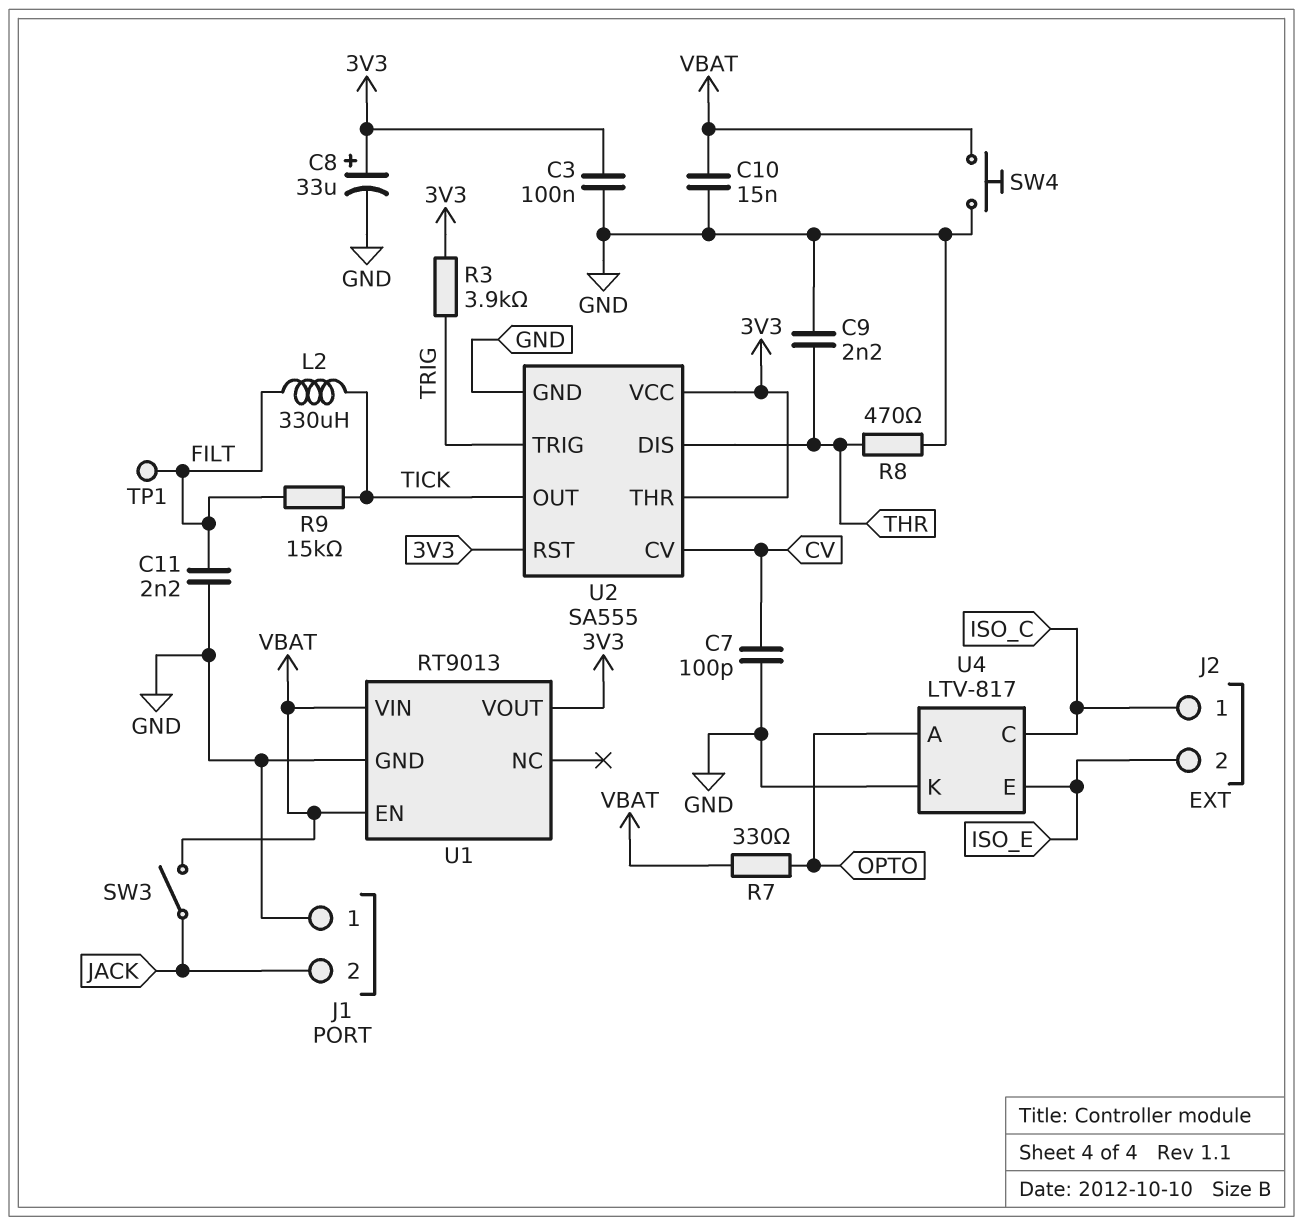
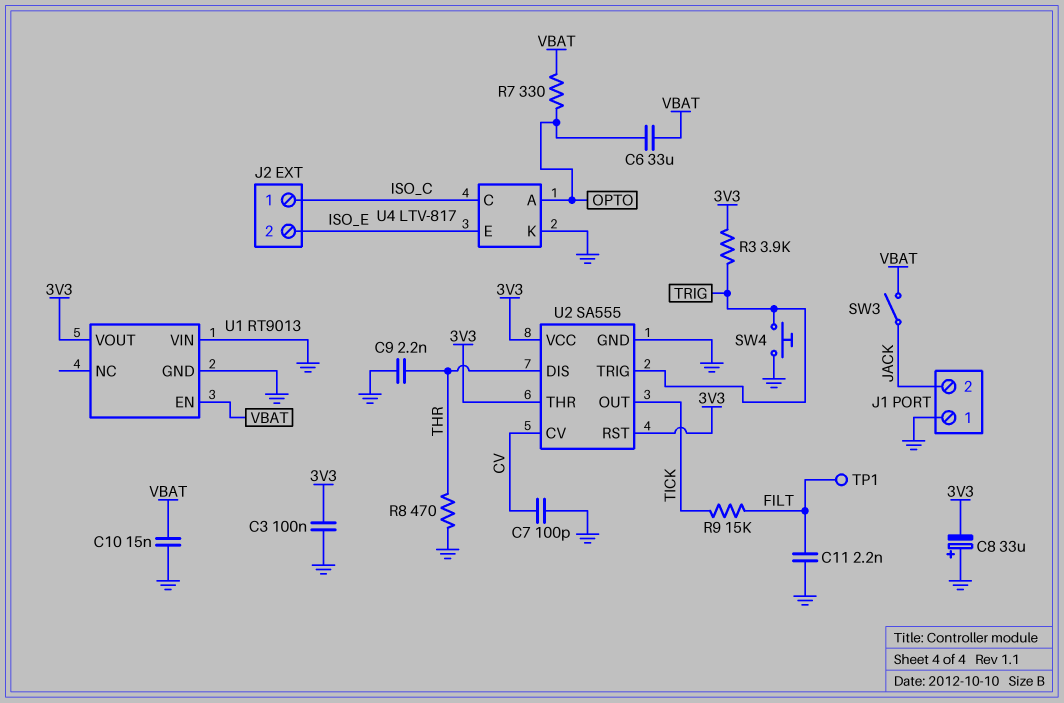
C6: none -> 33uF (OPTO, VBAT)
C8: 33uF (plus 3V3, minus GND) -> 33uF (plus GND, minus 3V3)
L2: 330uH (FILT, TICK) -> none
SW4: button (GND, VBAT) -> button (GND, TRIG)
U1 pin VIN: VBAT -> GND

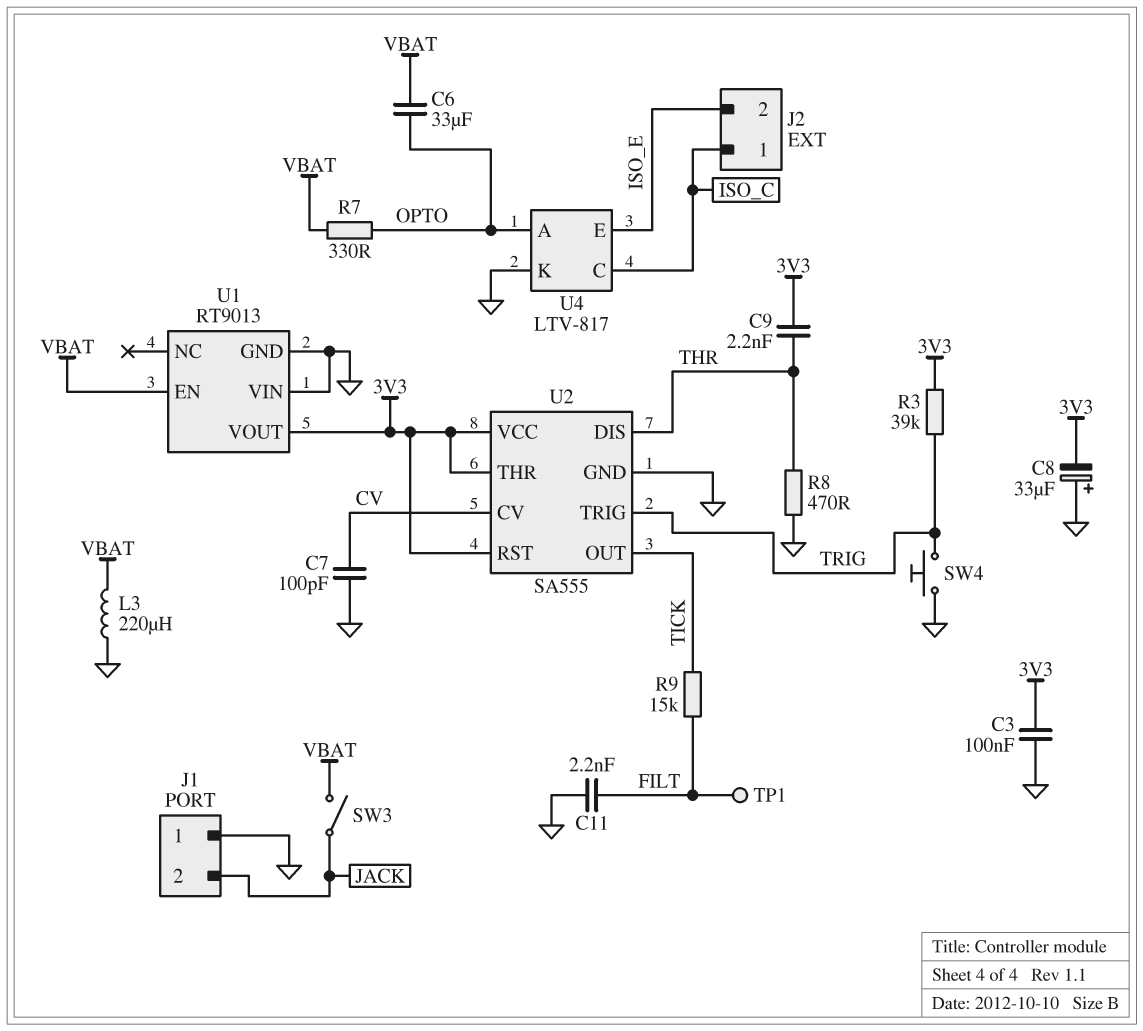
C9: 2.2nF (GND, THR) -> 2.2nF (3V3, THR)
C10: 15nF (GND, VBAT) -> none
L3: none -> 220uH (GND, VBAT)
R3: 3.9k (3V3, TRIG) -> 39k (3V3, TRIG)

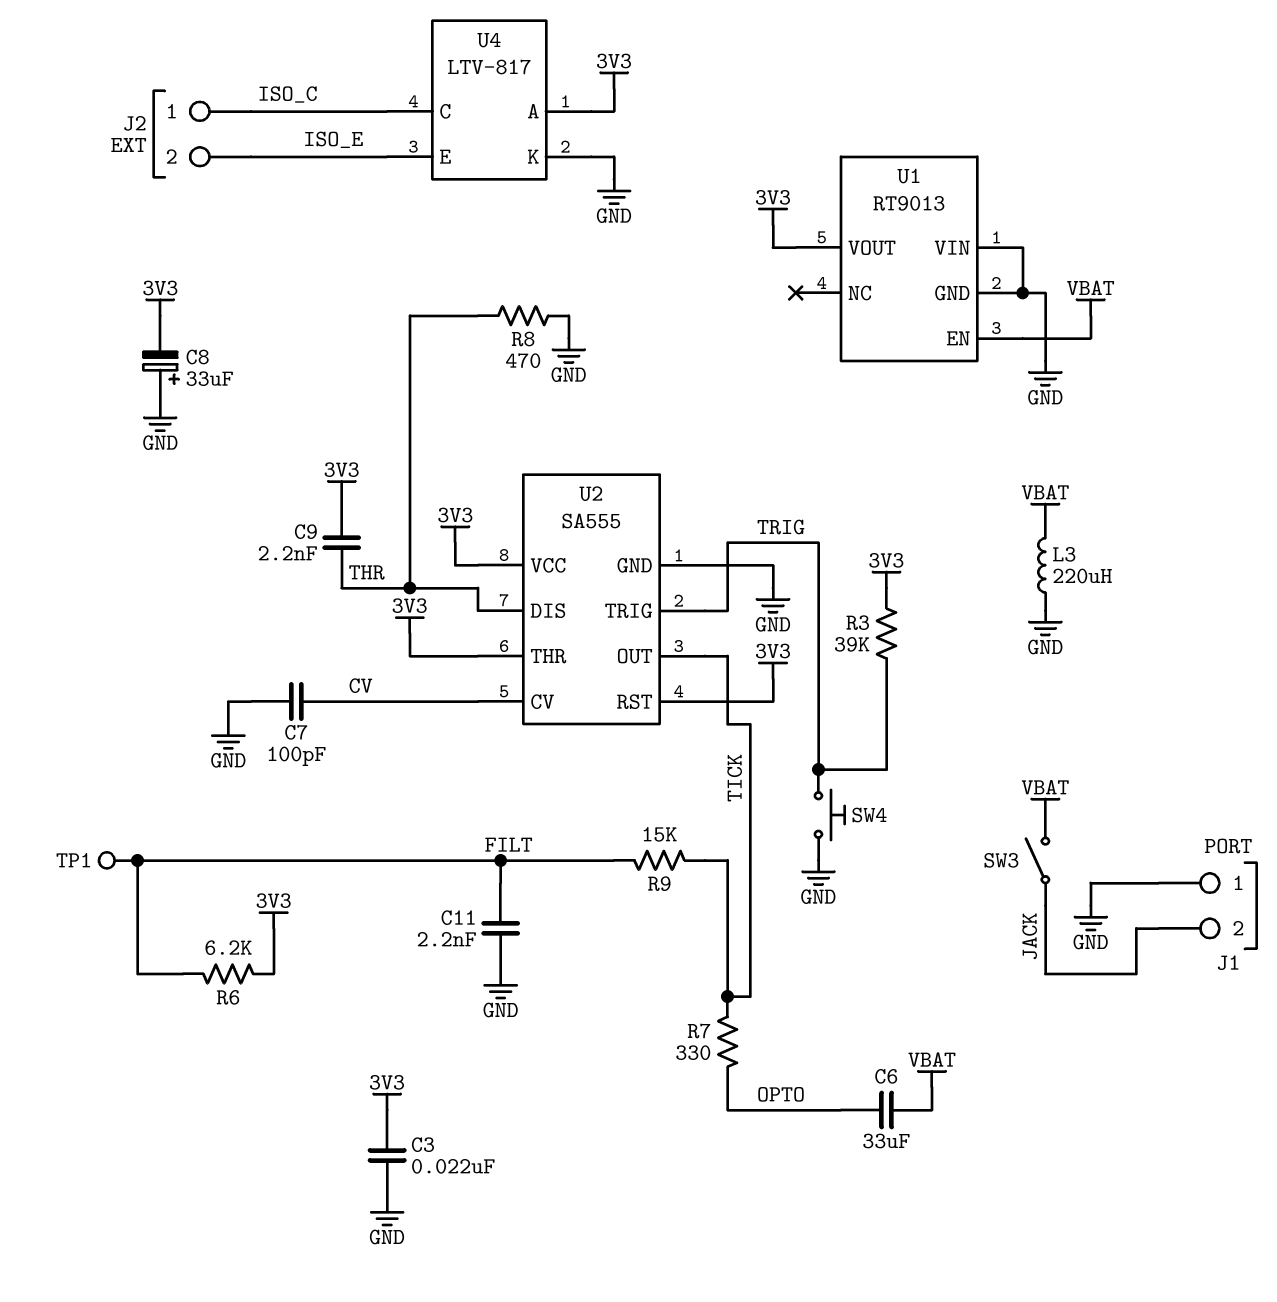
C3: 100nF (3V3, GND) -> 22nF (3V3, GND)
R6: none -> 6.2k (3V3, FILT)
R7: 330 (OPTO, VBAT) -> 330 (OPTO, TICK)
U4 pin A: OPTO -> 3V3

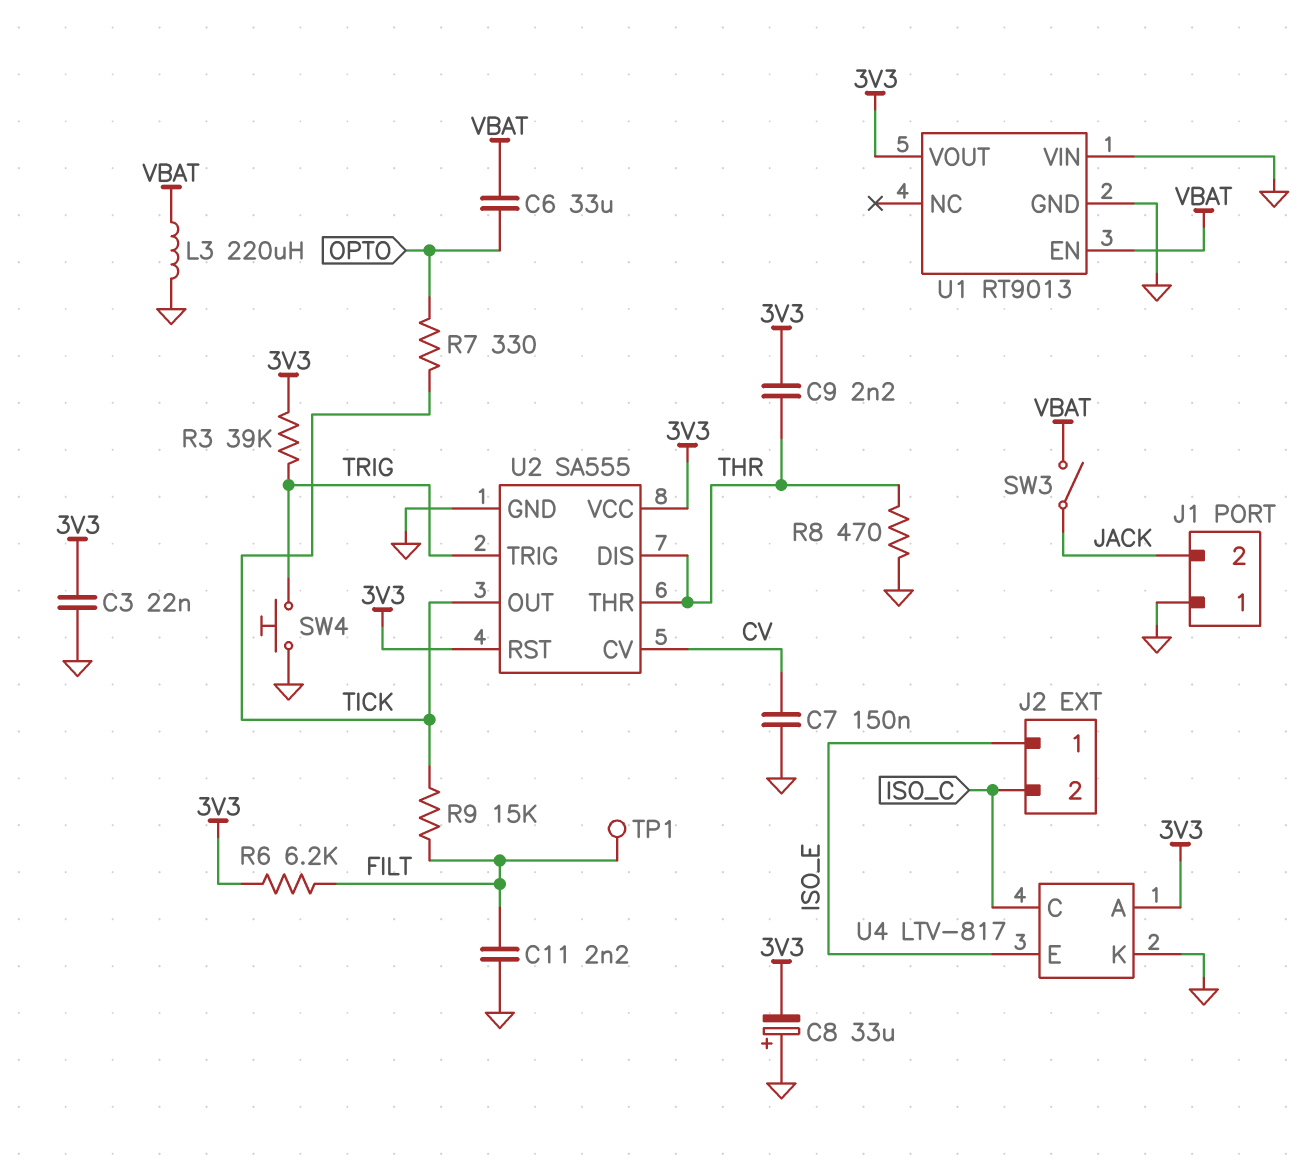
C7: 100pF (CV, GND) -> 150nF (CV, GND)
J2 pin 1: ISO_C -> ISO_E
J2 pin 2: ISO_E -> ISO_C
U2 pin THR: 3V3 -> THR

